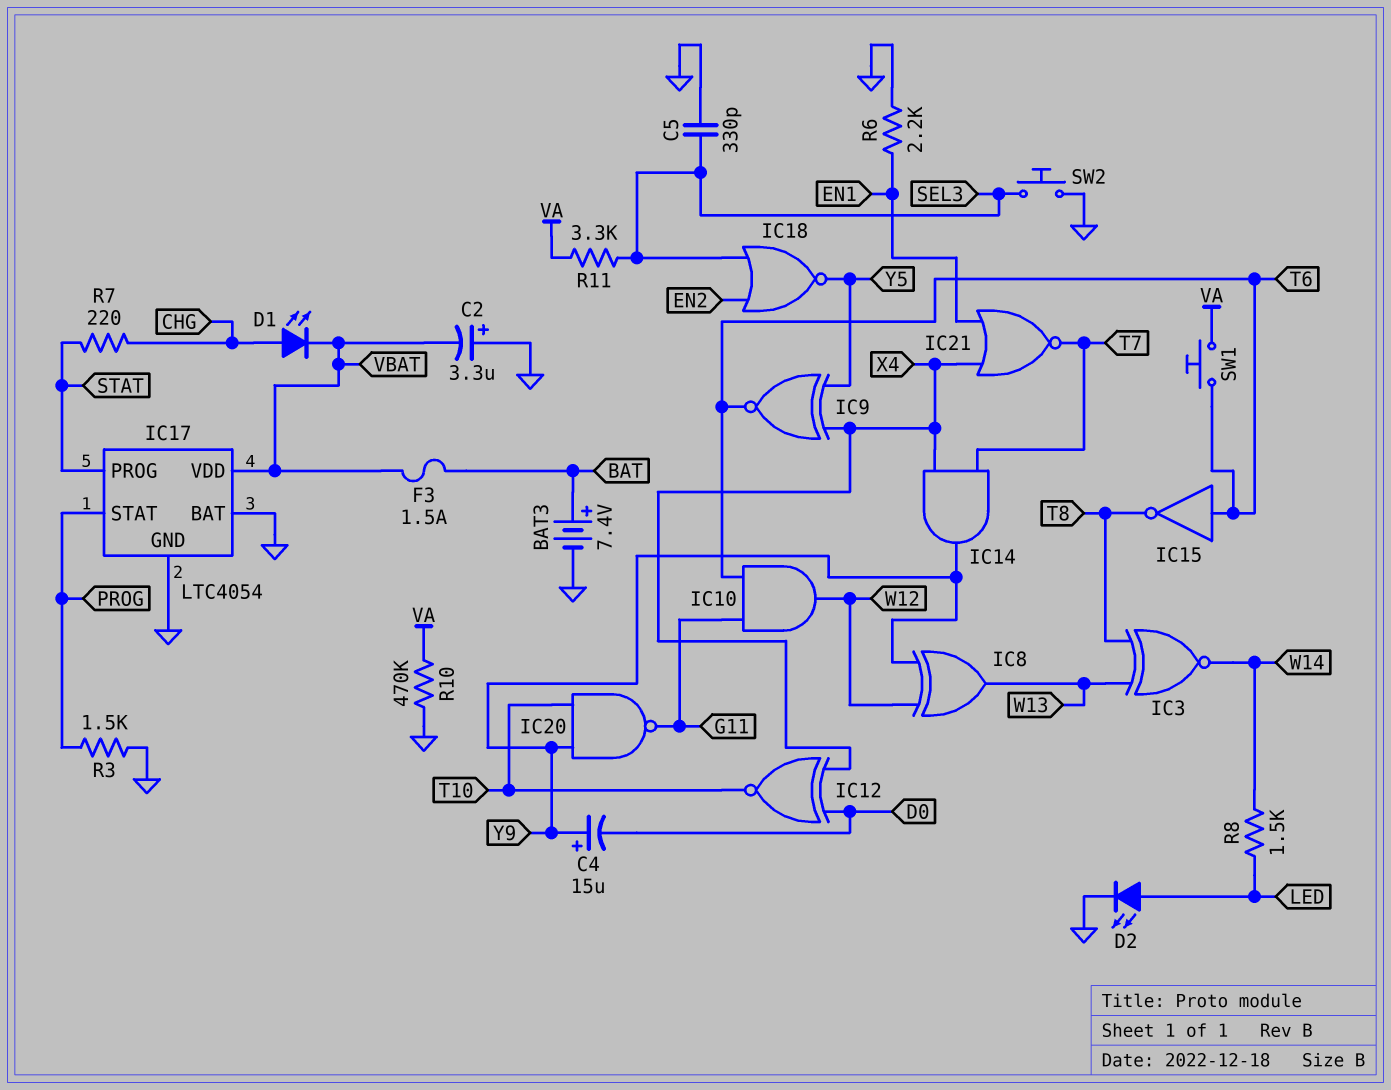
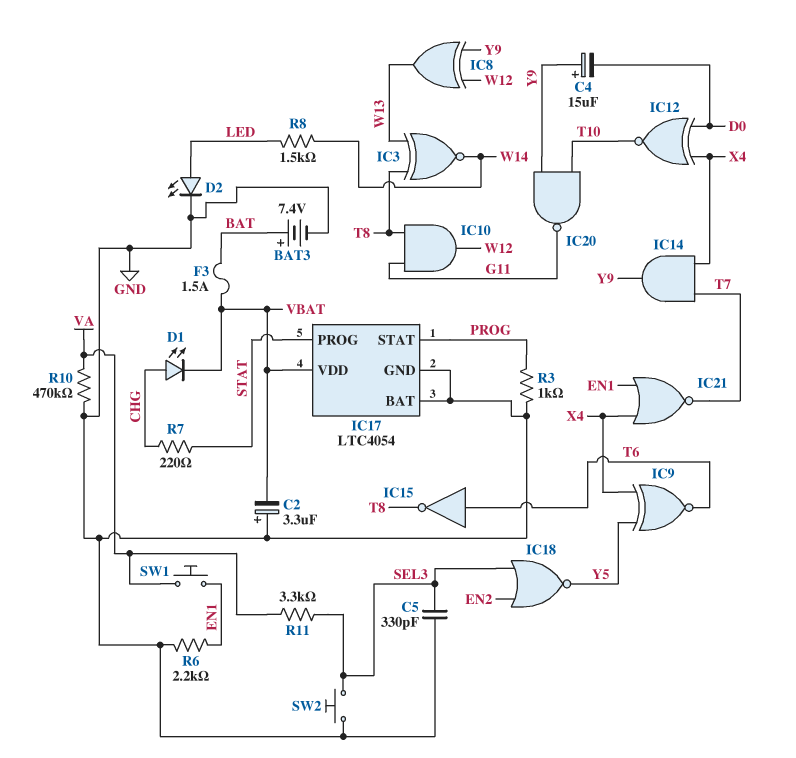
IC10: AND (in G11, in T6, out W12) -> AND (in G11, in T8, out W12)
R3: 1.5k (GND, PROG) -> 1k (GND, PROG)
SW1: button (T6, VA) -> button (EN1, VA)

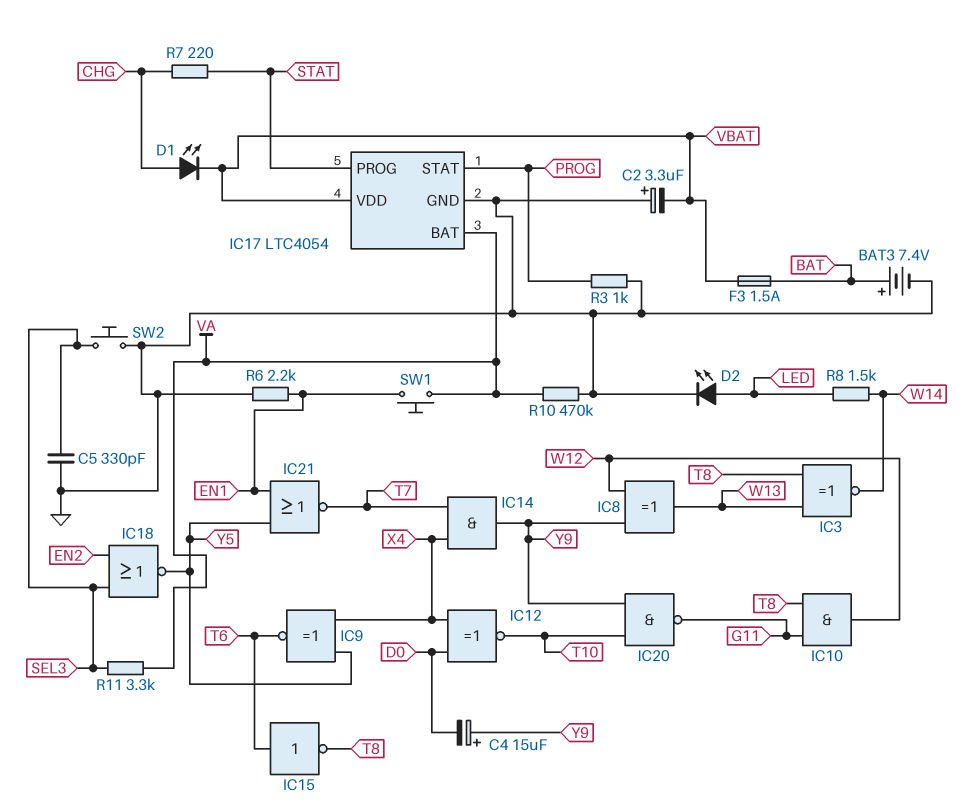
IC17 pin BAT: GND -> VA
IC21: NOR (in EN1, in X4, out T7) -> NOR (in EN1, in Y5, out T7)

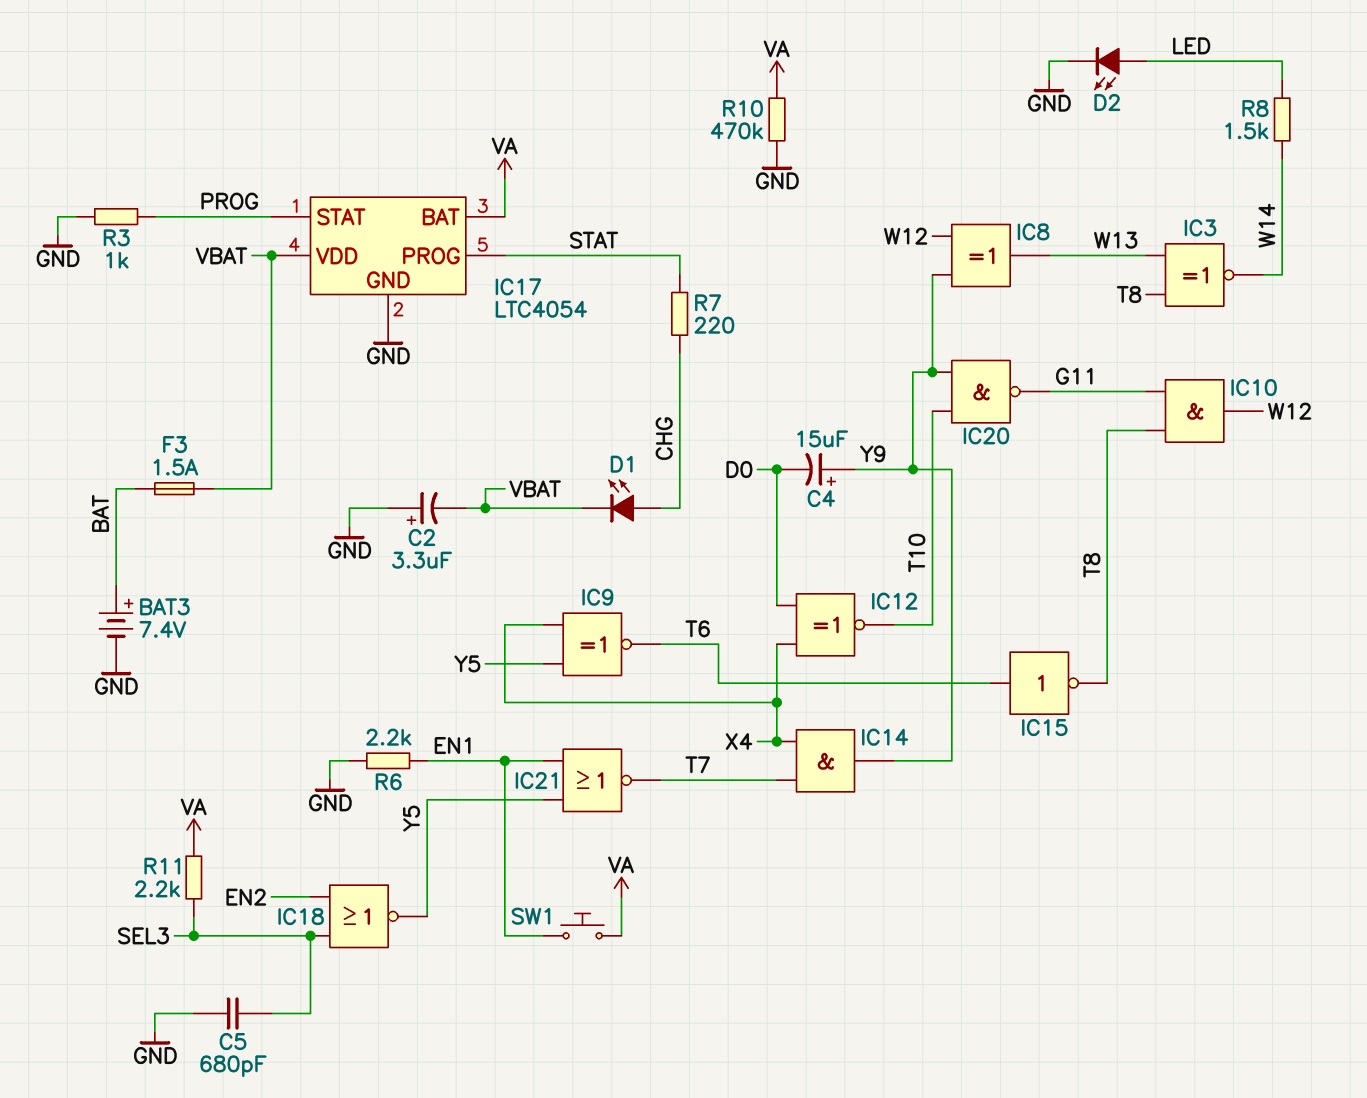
C5: 330pF (GND, SEL3) -> 680pF (GND, SEL3)
R11: 3.3k (SEL3, VA) -> 2.2k (SEL3, VA)
SW2: button (GND, SEL3) -> none

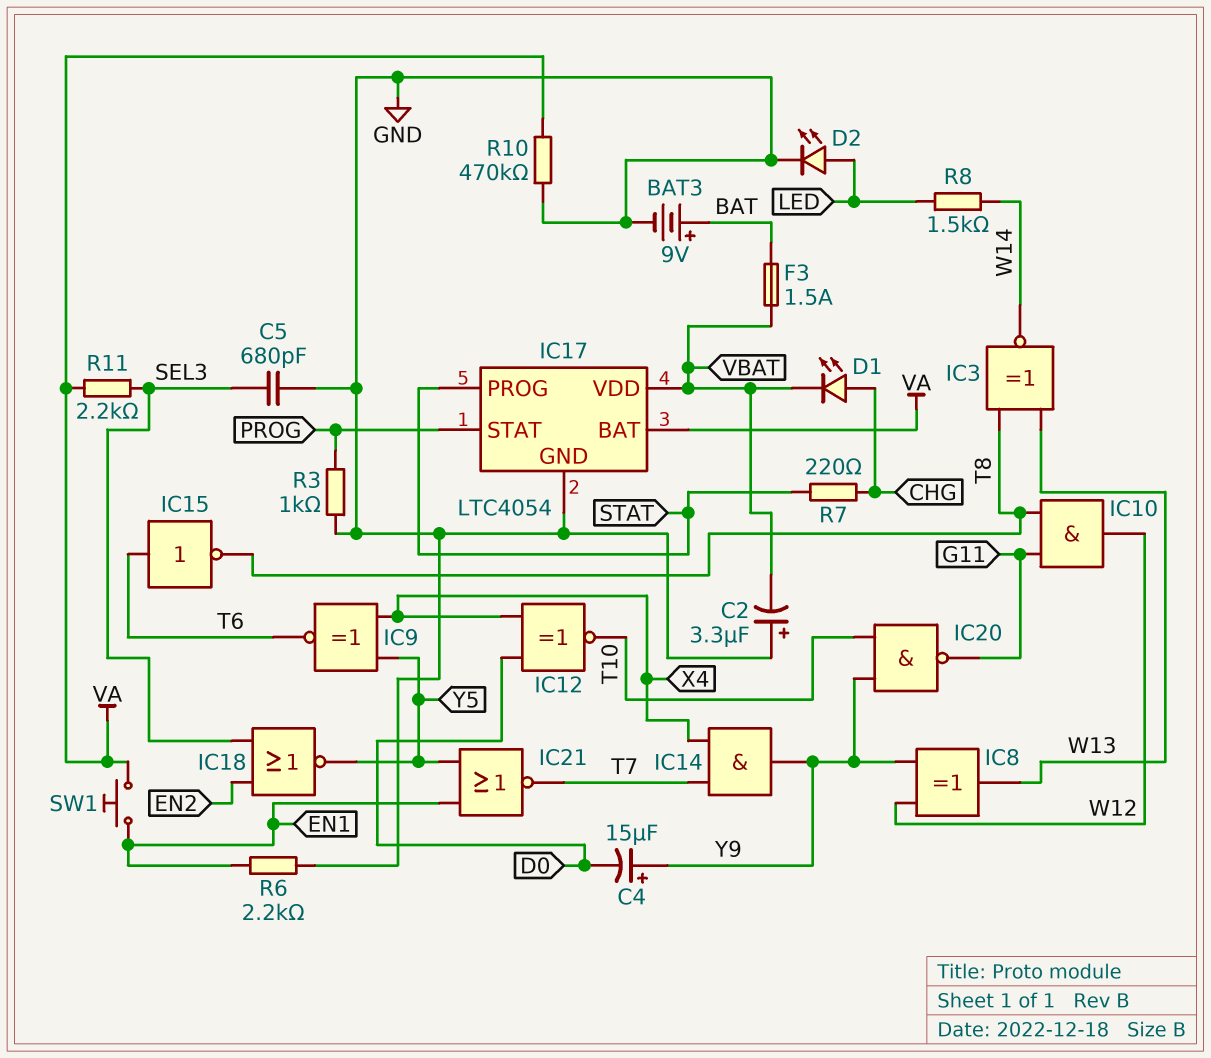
BAT3: 7.4V (plus BAT, minus GND) -> 9V (plus BAT, minus GND)

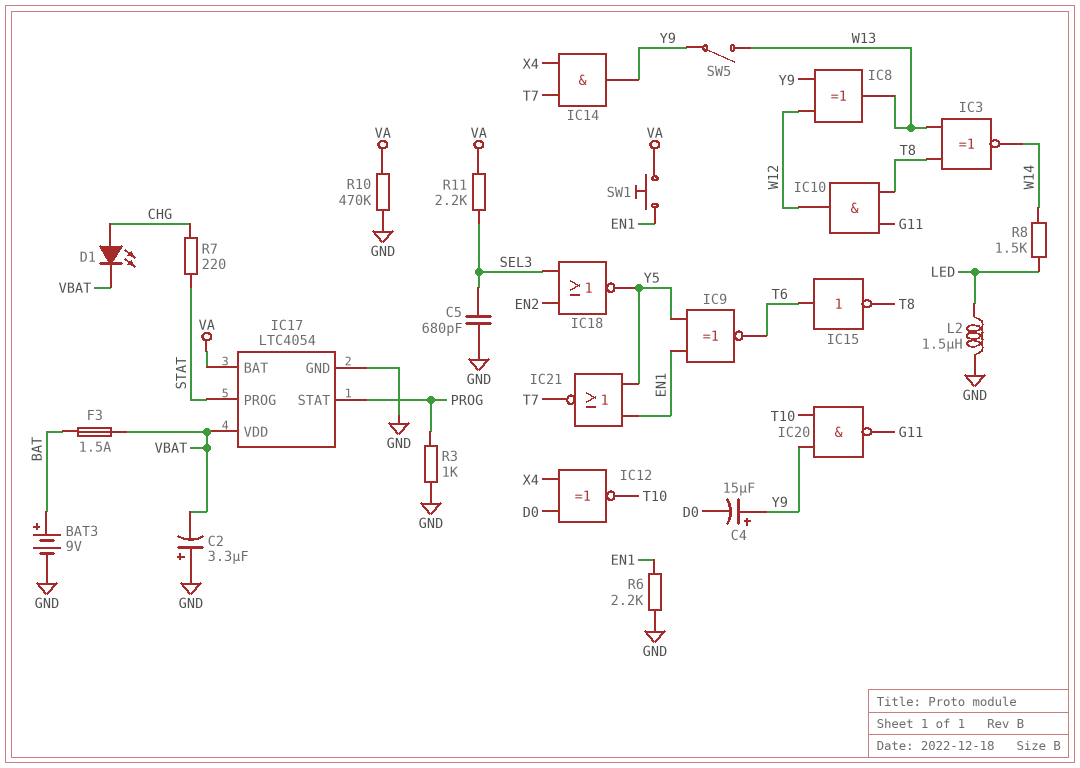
D2: LED (A LED, K GND) -> none
IC9: XNOR (in X4, in Y5, out T6) -> XNOR (in EN1, in Y5, out T6)
L2: none -> 1.5uH (GND, LED)
SW5: none -> switch (W13, Y9)

